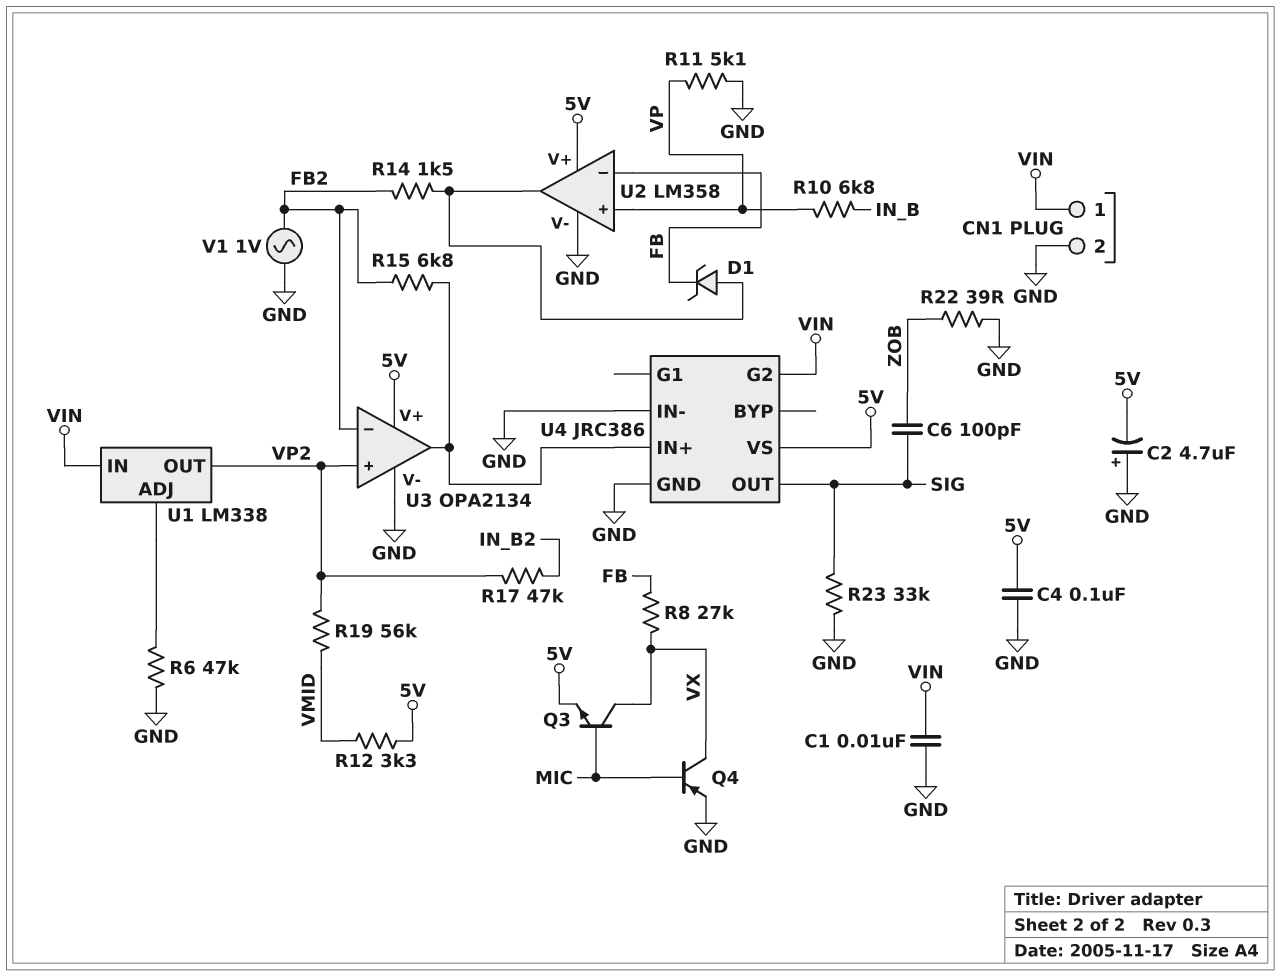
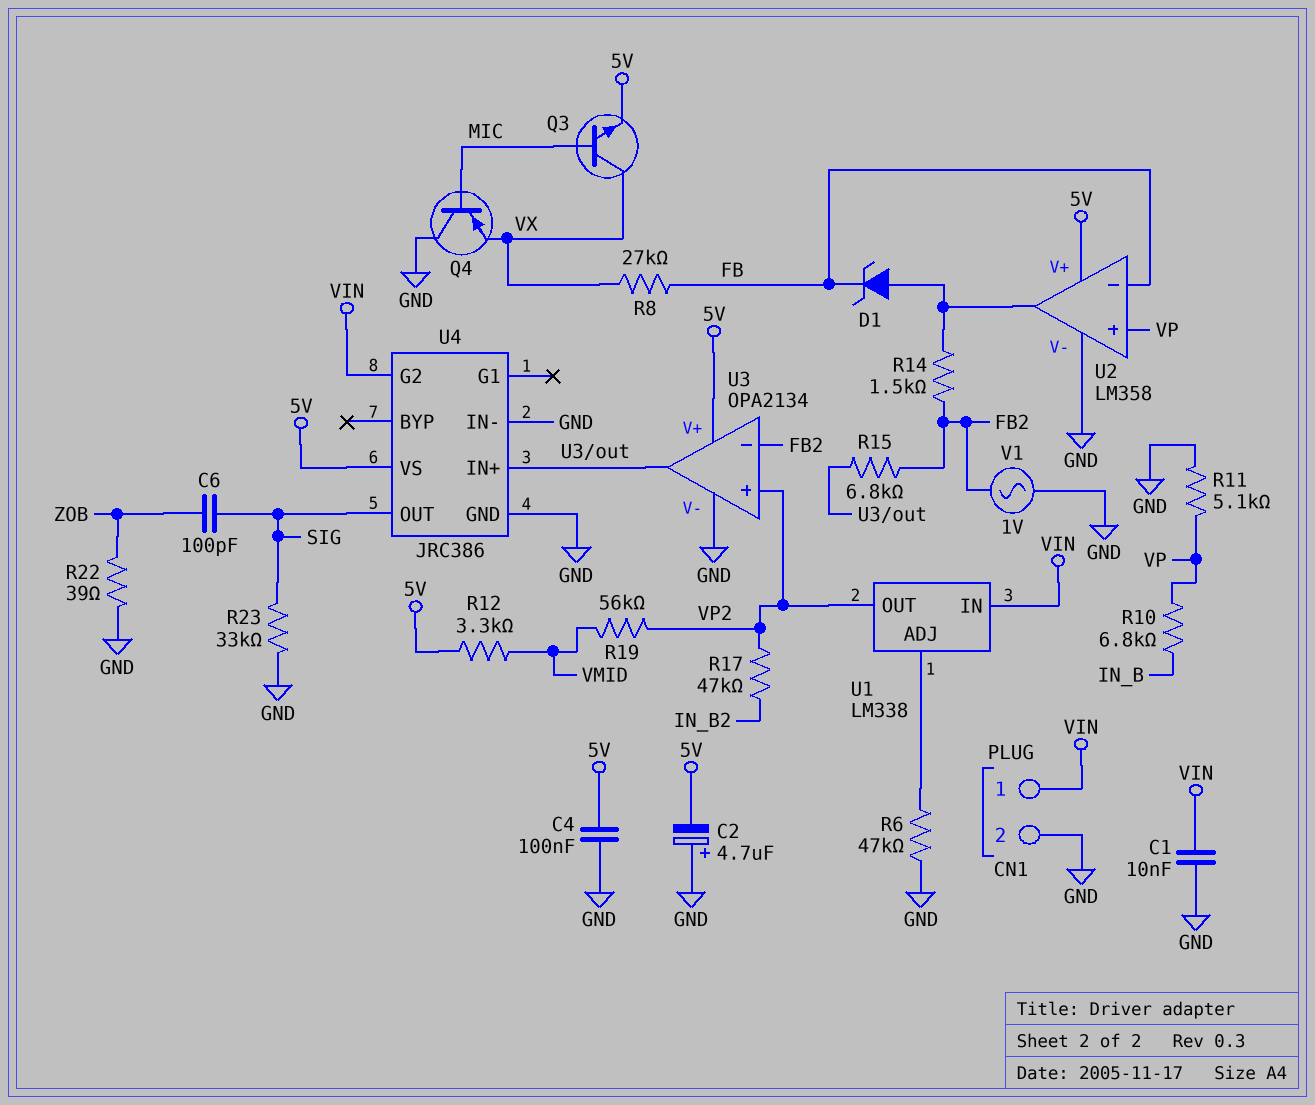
Q4: PNP (B MIC, C VX, E GND) -> PNP (B MIC, C GND, E VX)

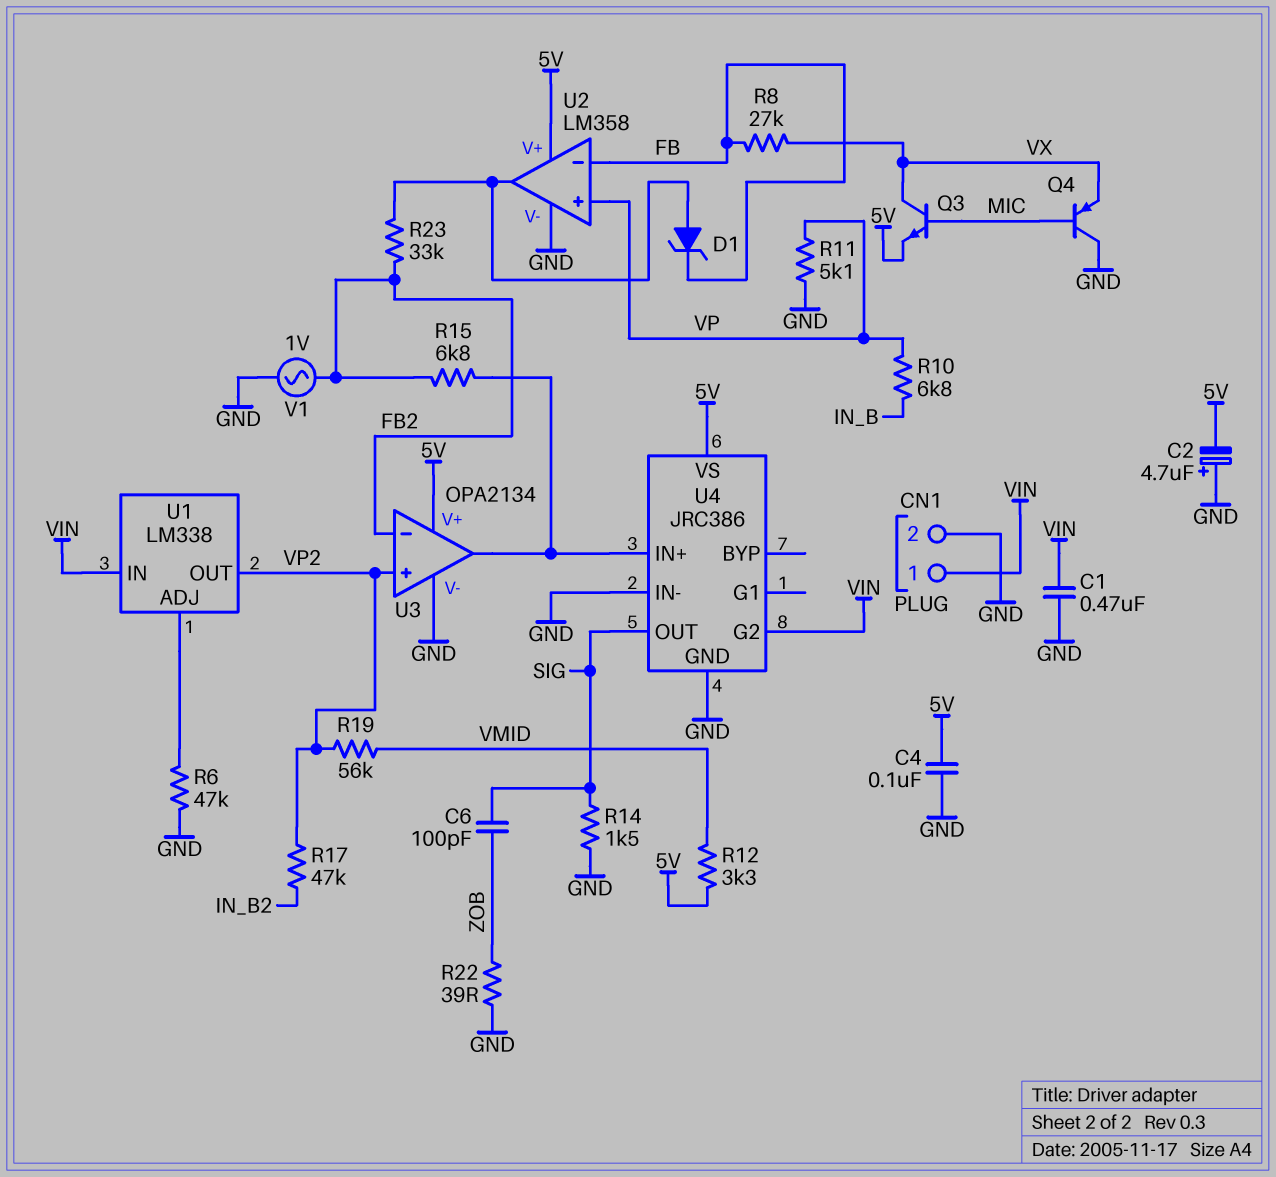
C1: 10nF (GND, VIN) -> 470nF (GND, VIN)
R14: 1.5k (FB2, U2/out) -> 1.5k (GND, SIG)
R23: 33k (GND, SIG) -> 33k (FB2, U2/out)

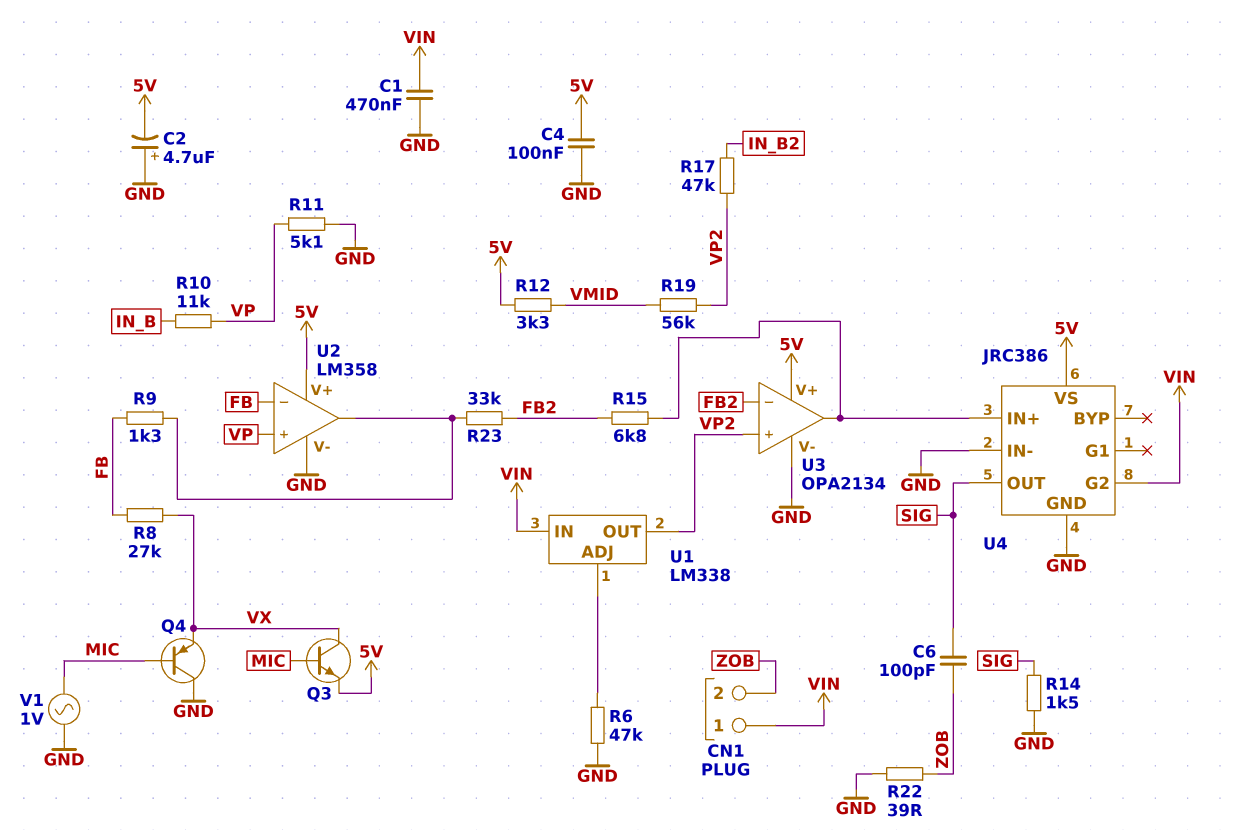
CN1 pin 2: GND -> ZOB
D1: zener (A U2/out, K FB) -> none
R9: none -> 1.3k (FB, U2/out)
R10: 6.8k (IN_B, VP) -> 11k (IN_B, VP)
V1: AC 1V (FB2, GND) -> AC 1V (GND, MIC)

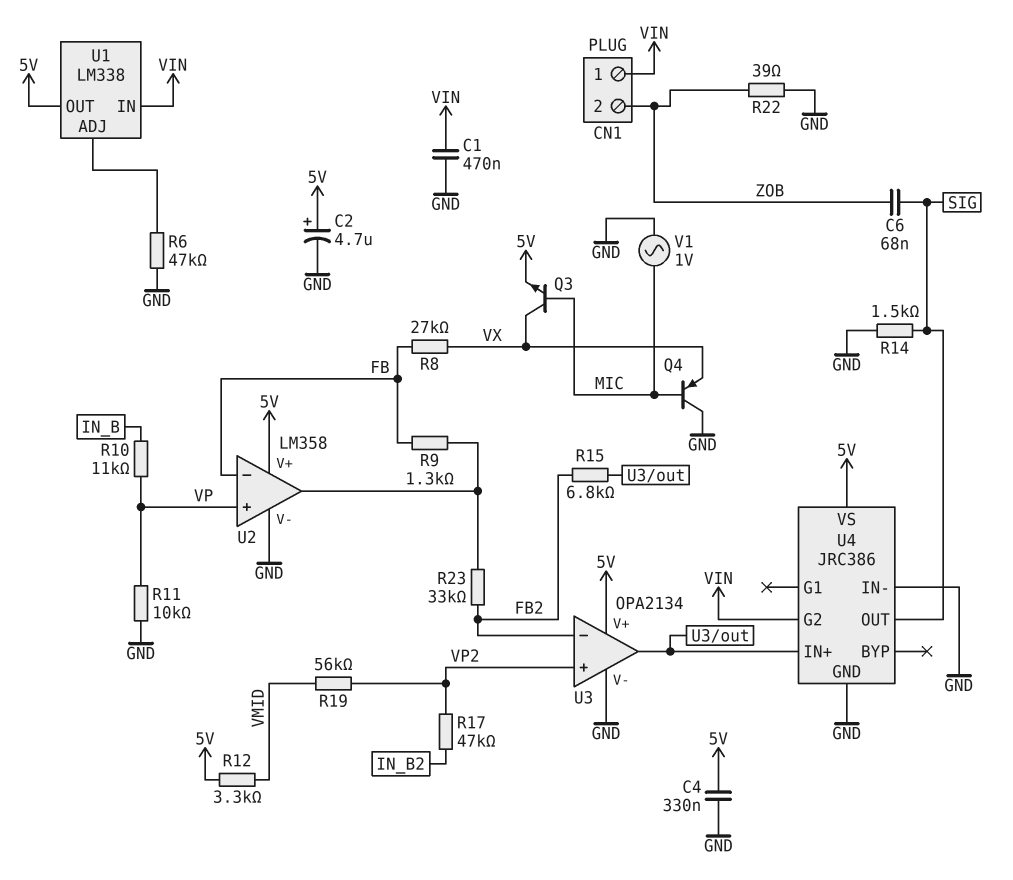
C2: 4.7uF (plus GND, minus 5V) -> 4.7uF (plus 5V, minus GND)
C4: 100nF (5V, GND) -> 330nF (5V, GND)
C6: 100pF (SIG, ZOB) -> 68nF (SIG, ZOB)
R11: 5.1k (GND, VP) -> 10k (GND, VP)
U1 pin OUT: VP2 -> 5V

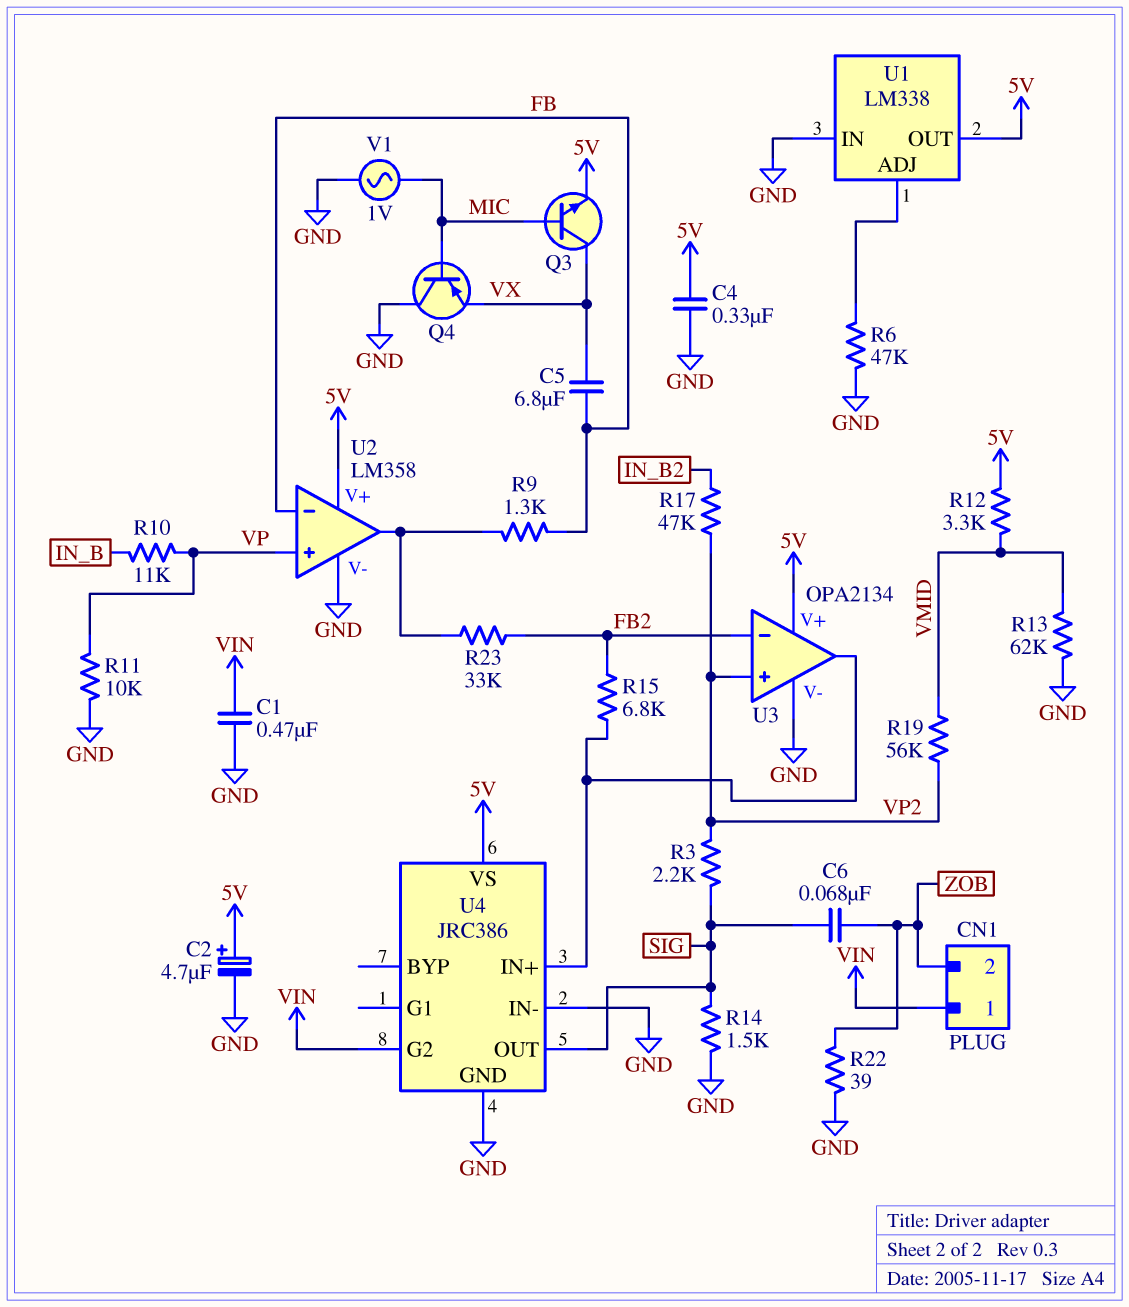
C5: none -> 6.8uF (FB, VX)
R3: none -> 2.2k (SIG, VP2)
R8: 27k (FB, VX) -> none
R13: none -> 62k (GND, VMID)
U1 pin IN: VIN -> GND

